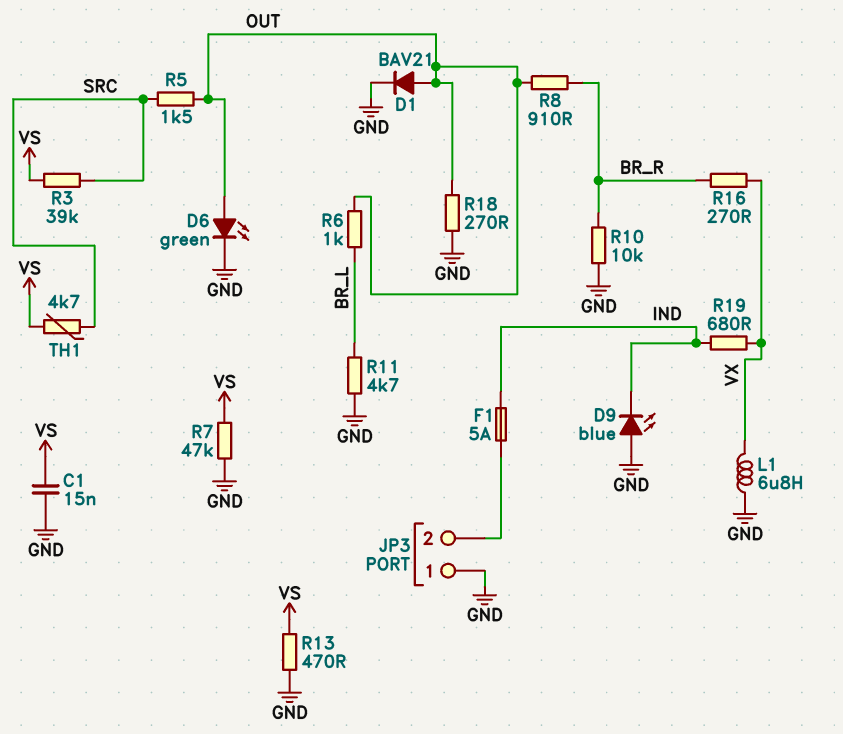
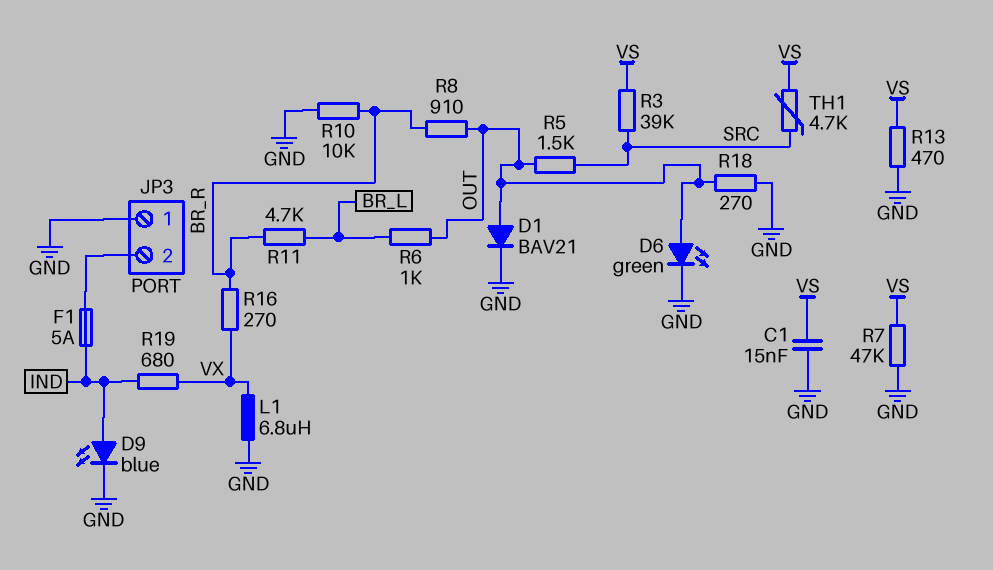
D9: LED blue (A GND, K IND) -> LED blue (A IND, K GND)
R11: 4.7k (BR_L, GND) -> 4.7k (BR_L, BR_R)

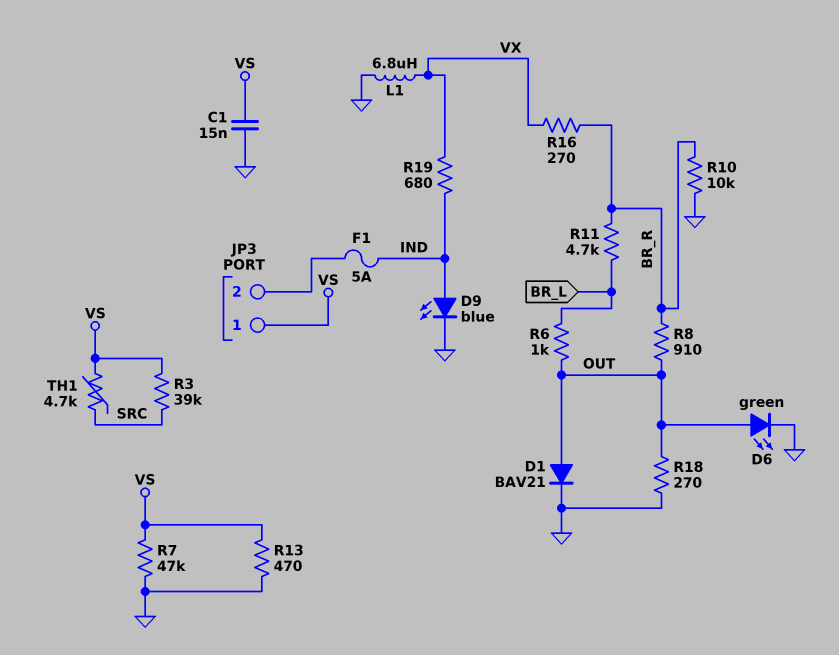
JP3 pin 1: GND -> VS
R5: 1.5k (OUT, SRC) -> none

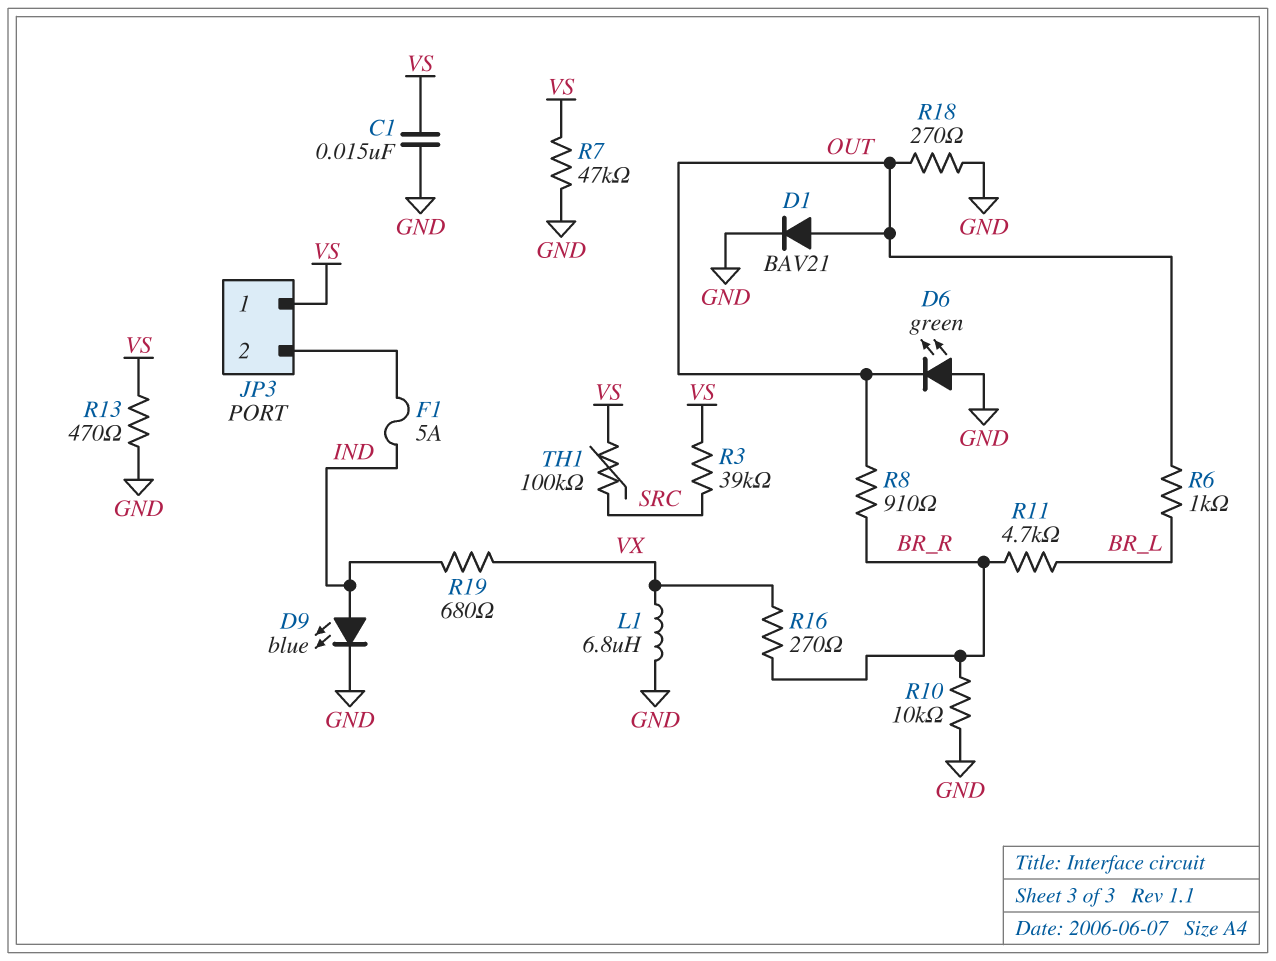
D6: LED green (A OUT, K GND) -> LED green (A GND, K OUT)
TH1: 4.7k (SRC, VS) -> 100k (SRC, VS)

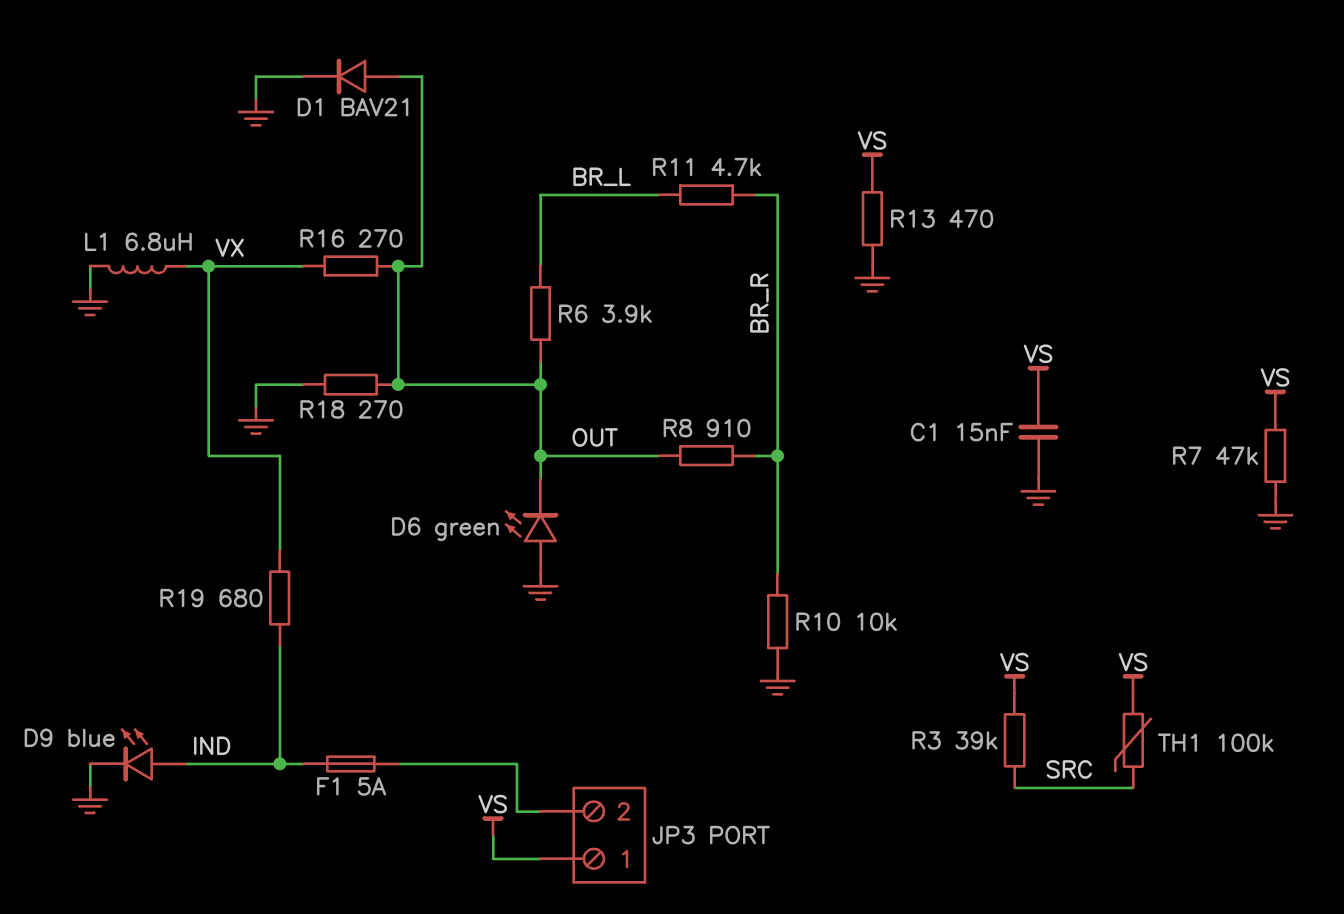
R6: 1k (BR_L, OUT) -> 3.9k (BR_L, OUT)
R16: 270 (BR_R, VX) -> 270 (OUT, VX)

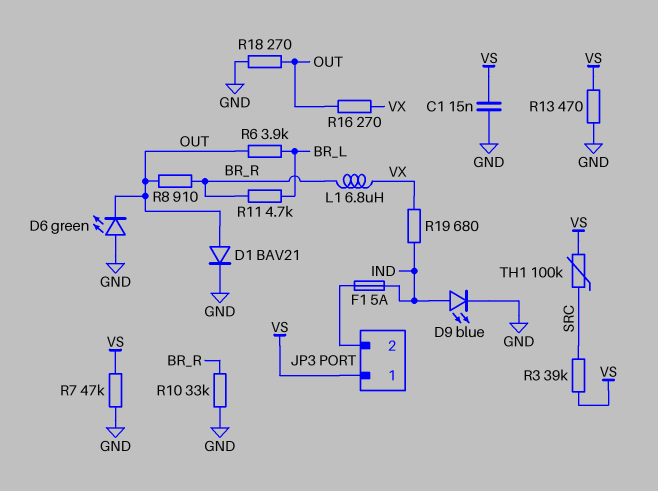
L1: 6.8uH (GND, VX) -> 6.8uH (BR_R, VX)
R10: 10k (BR_R, GND) -> 33k (BR_R, GND)

